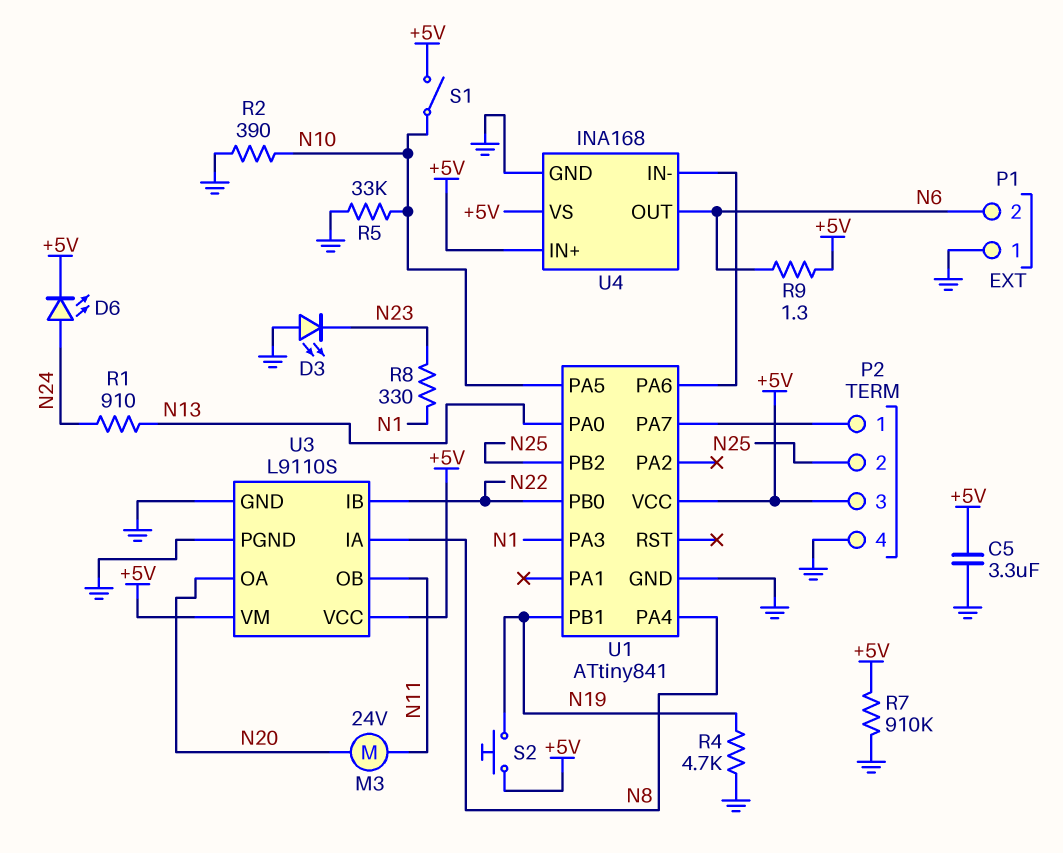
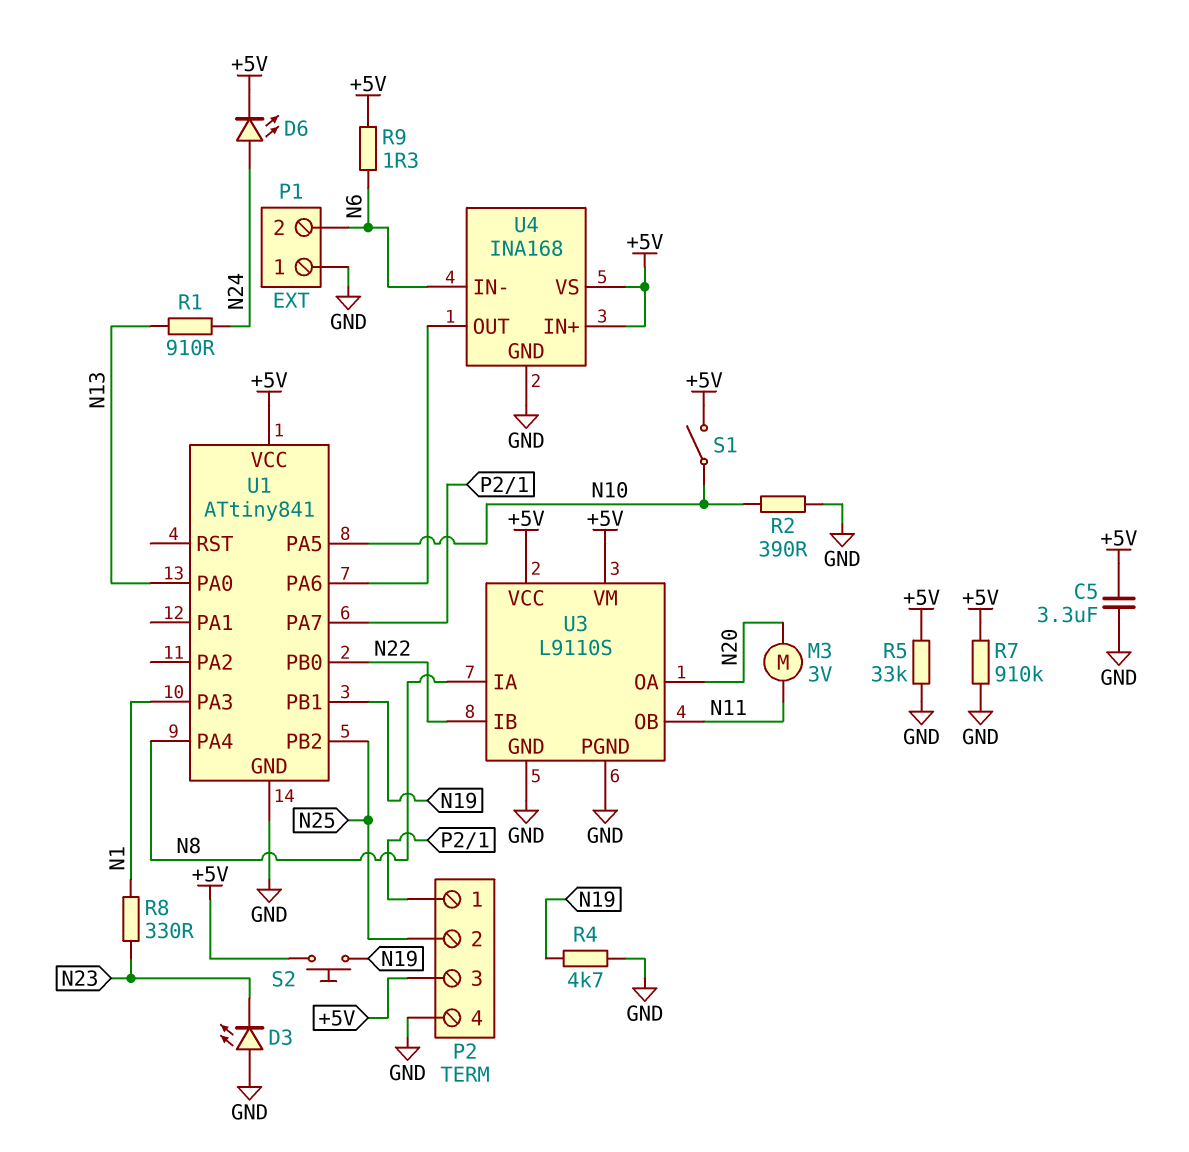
M3: motor 24V (N11, N20) -> motor 3V (N11, N20)
R5: 33k (GND, N10) -> 33k (+5V, GND)
U4 pin IN-: U1/PA6 -> N6
U4 pin OUT: N6 -> U1/PA6

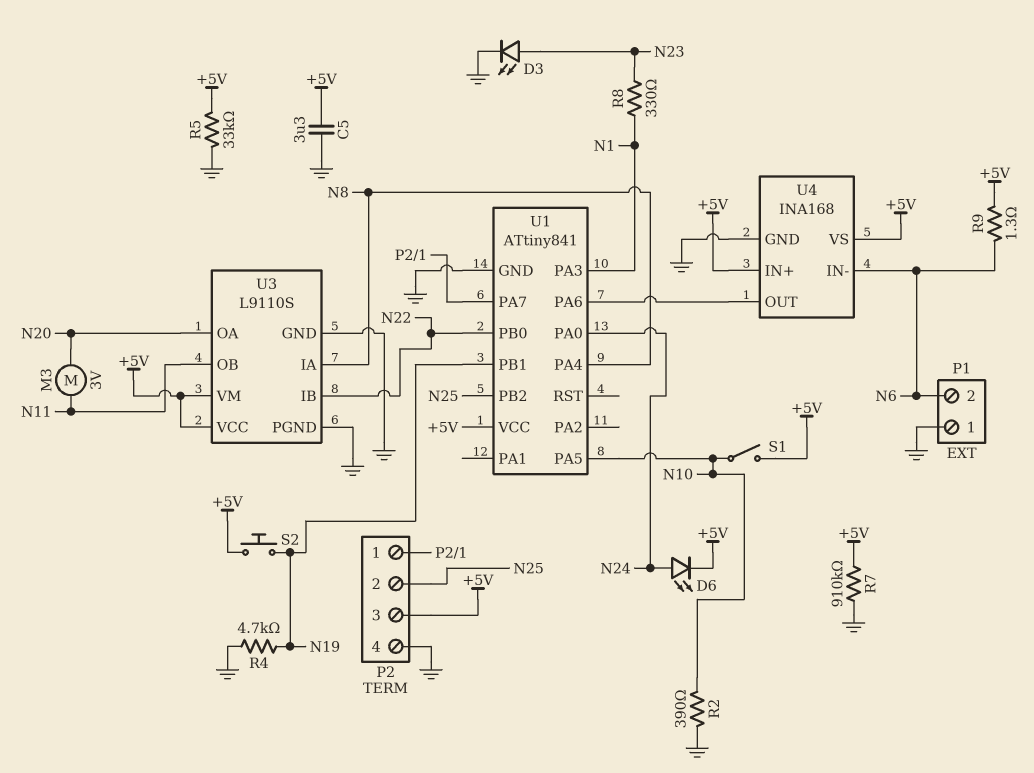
D3: LED (A GND, K N23) -> LED (A N23, K GND)
R1: 910 (N13, N24) -> none
U1 pin PA0: N13 -> N24

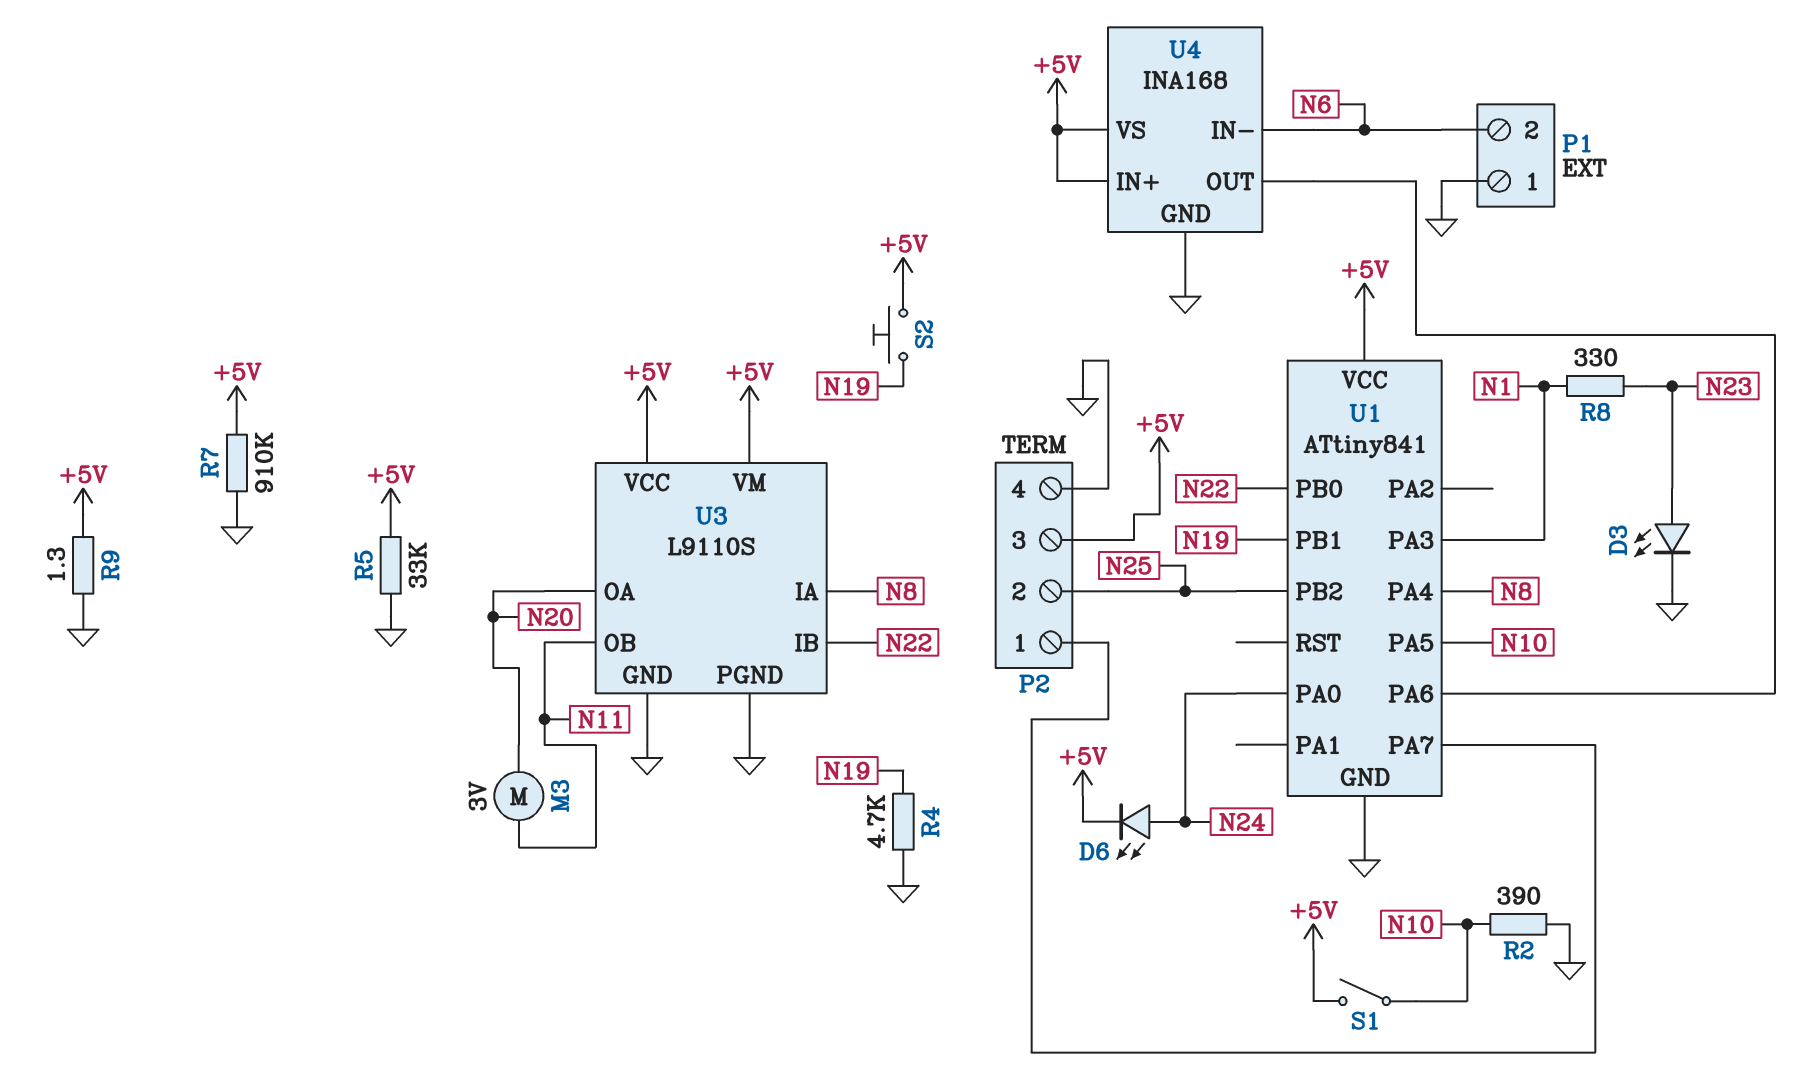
C5: 3.3uF (+5V, GND) -> none
R9: 1.3 (+5V, N6) -> 1.3 (+5V, GND)

